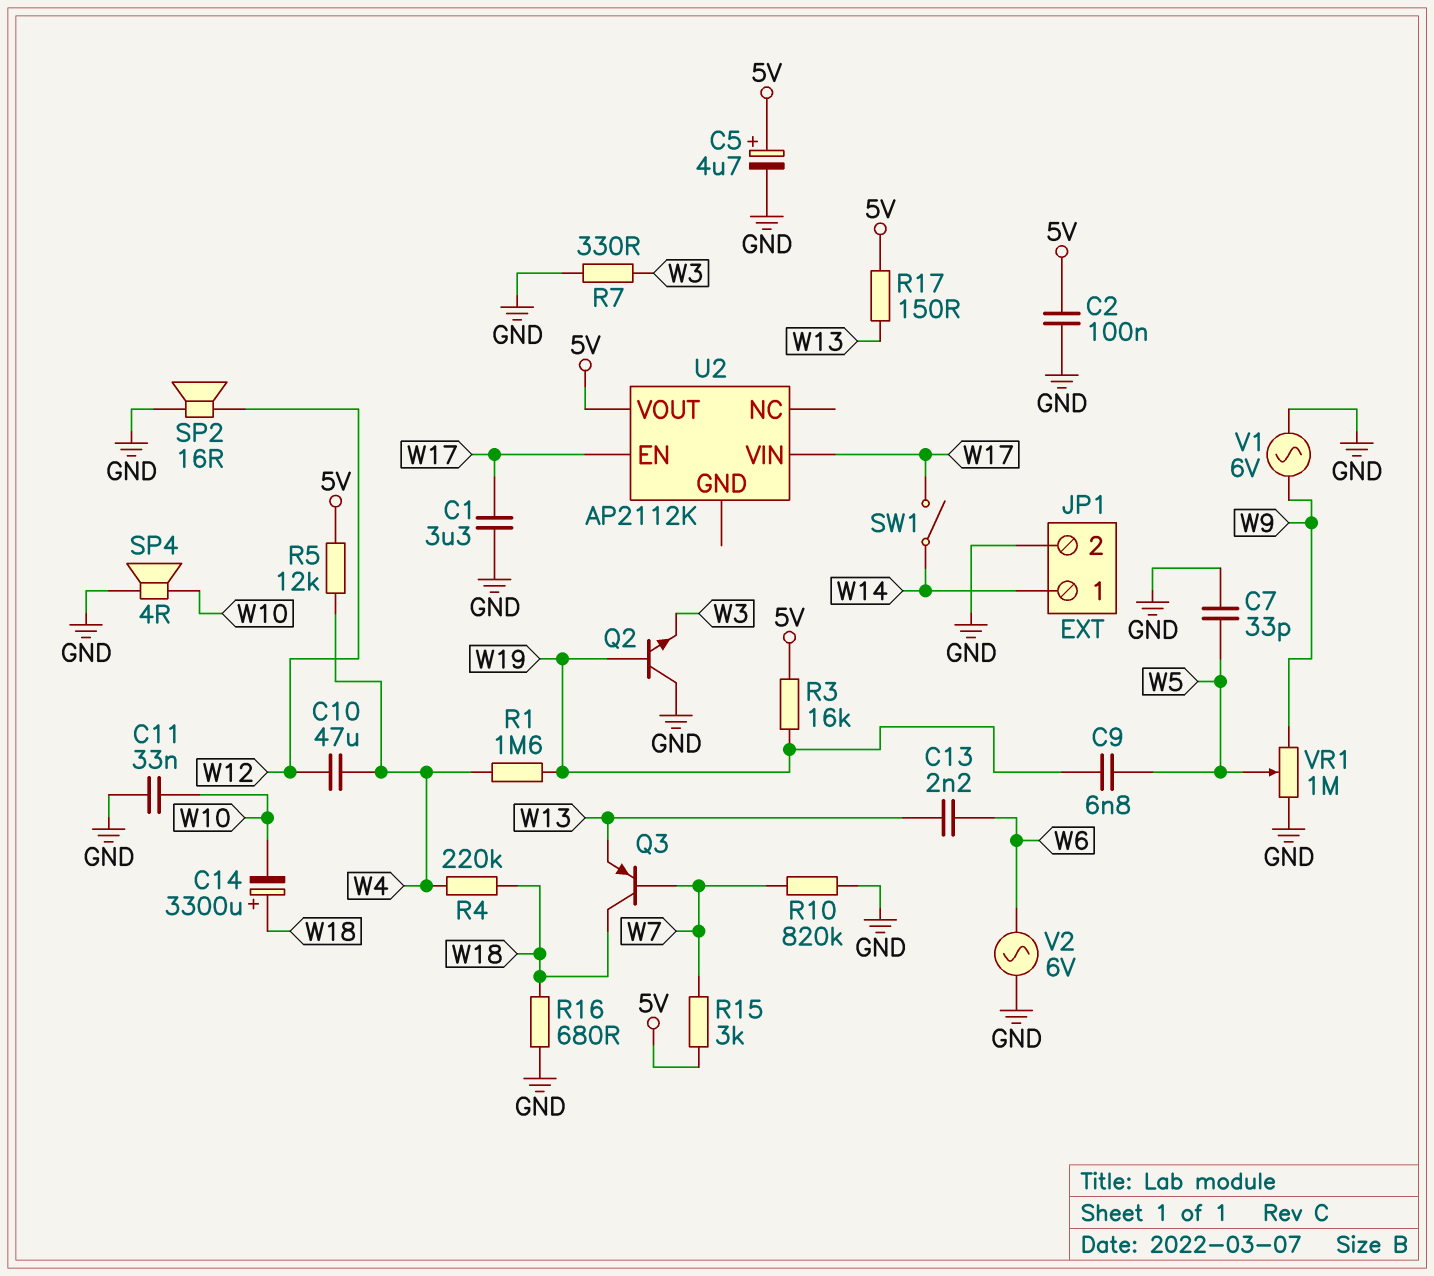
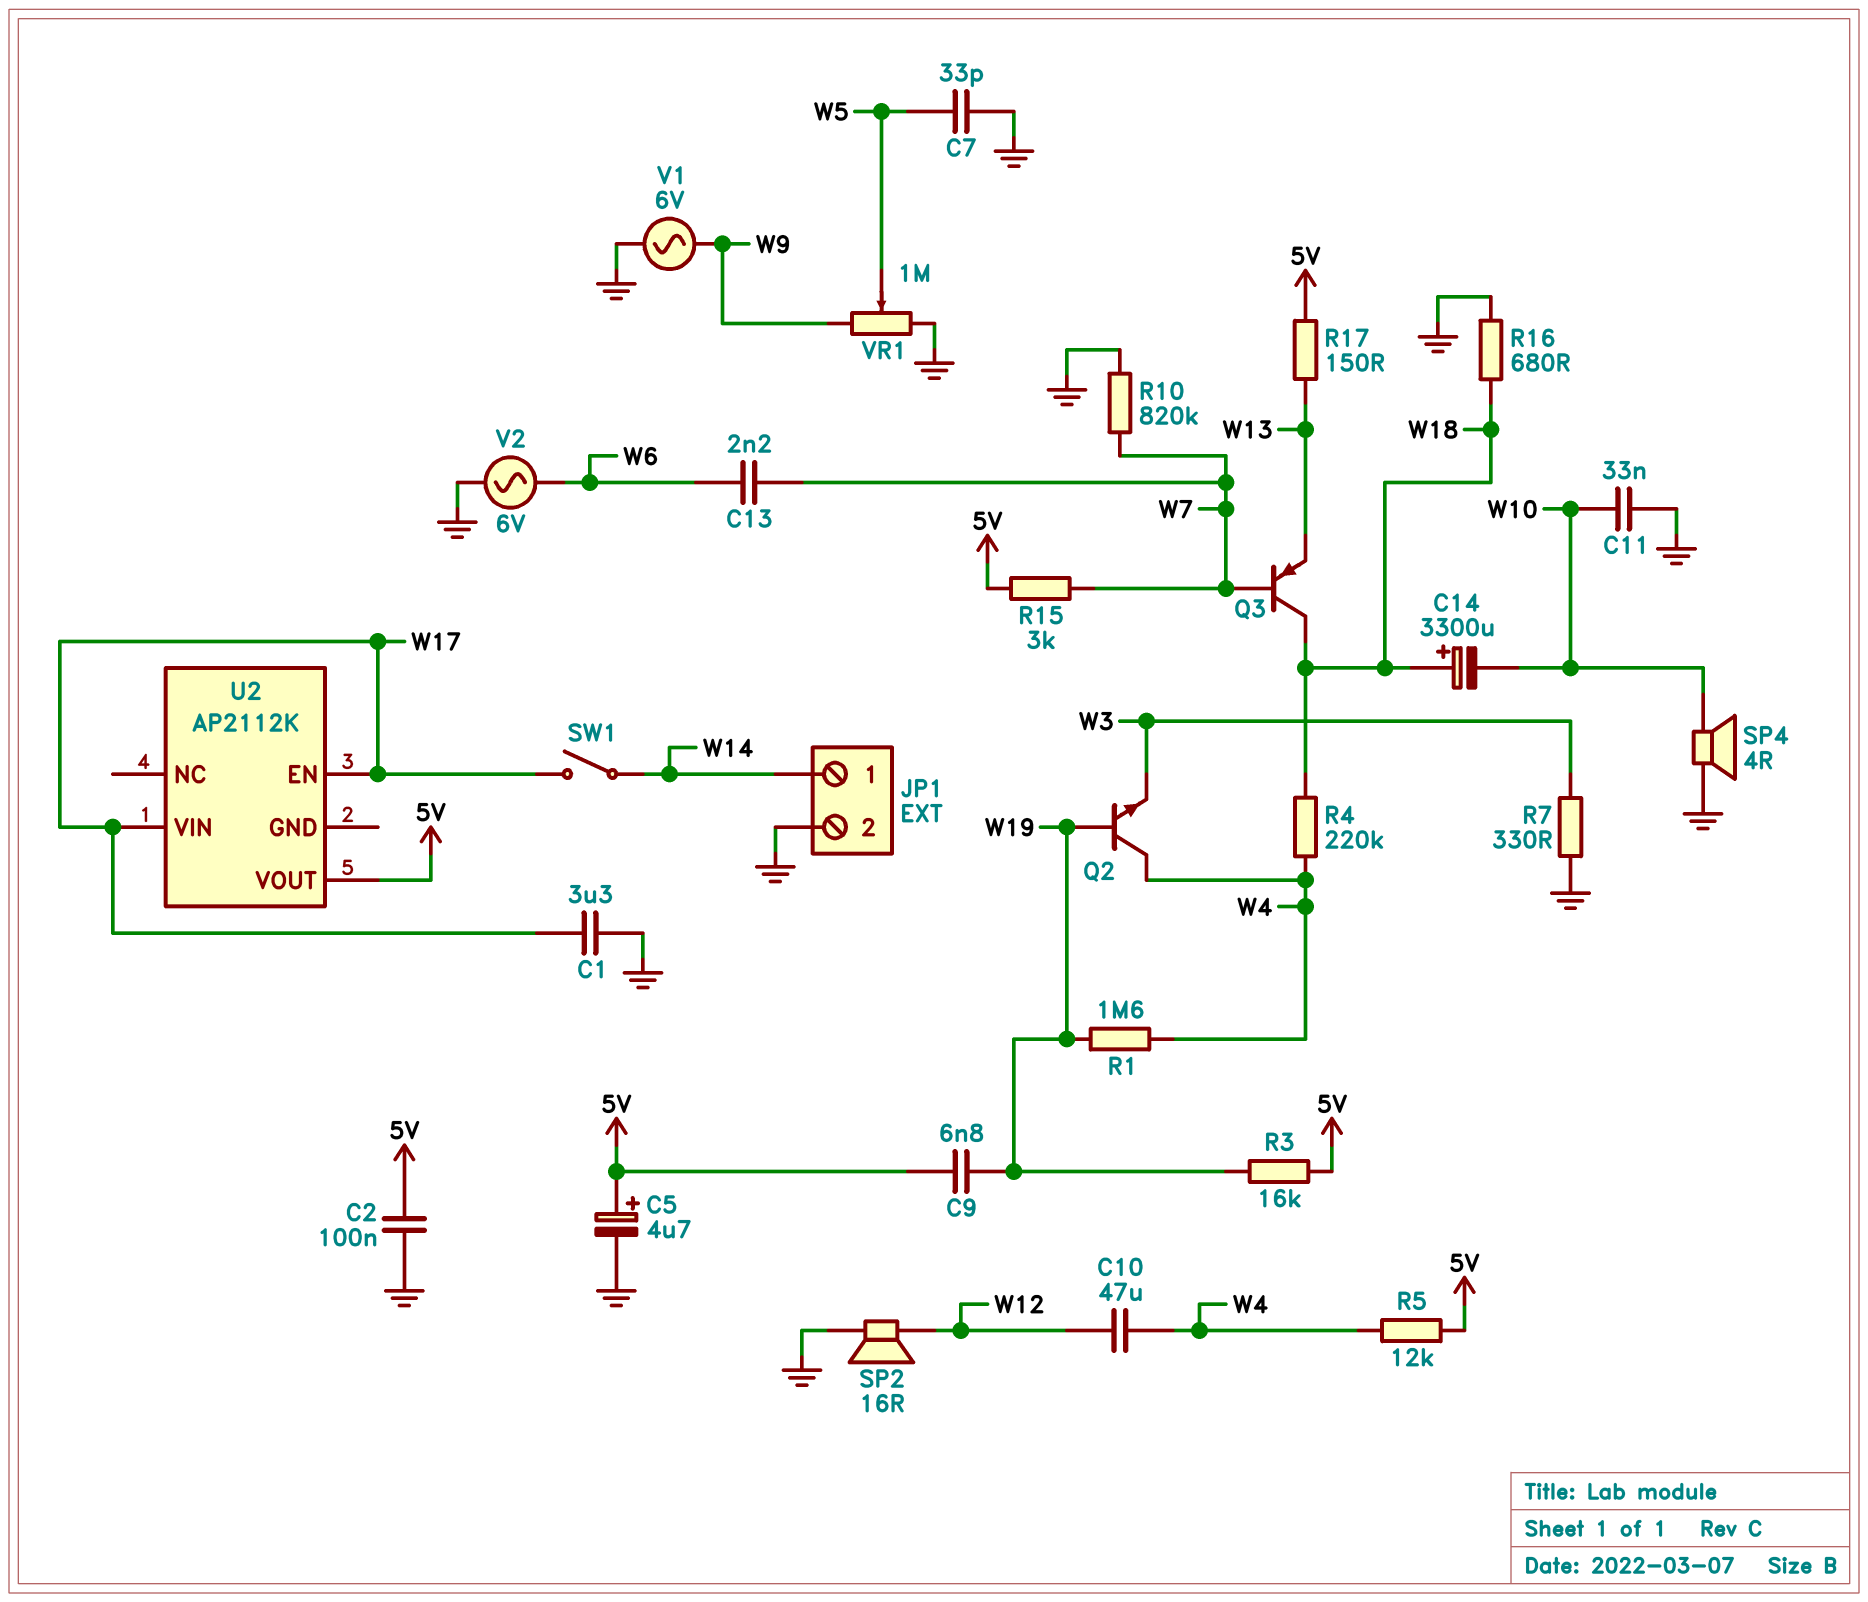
C9: 6.8nF (W5, W19) -> 6.8nF (5V, W19)
C13: 2.2nF (W6, W13) -> 2.2nF (W6, W7)
Q2: NPN (B W19, C GND, E W3) -> NPN (B W19, C W4, E W3)

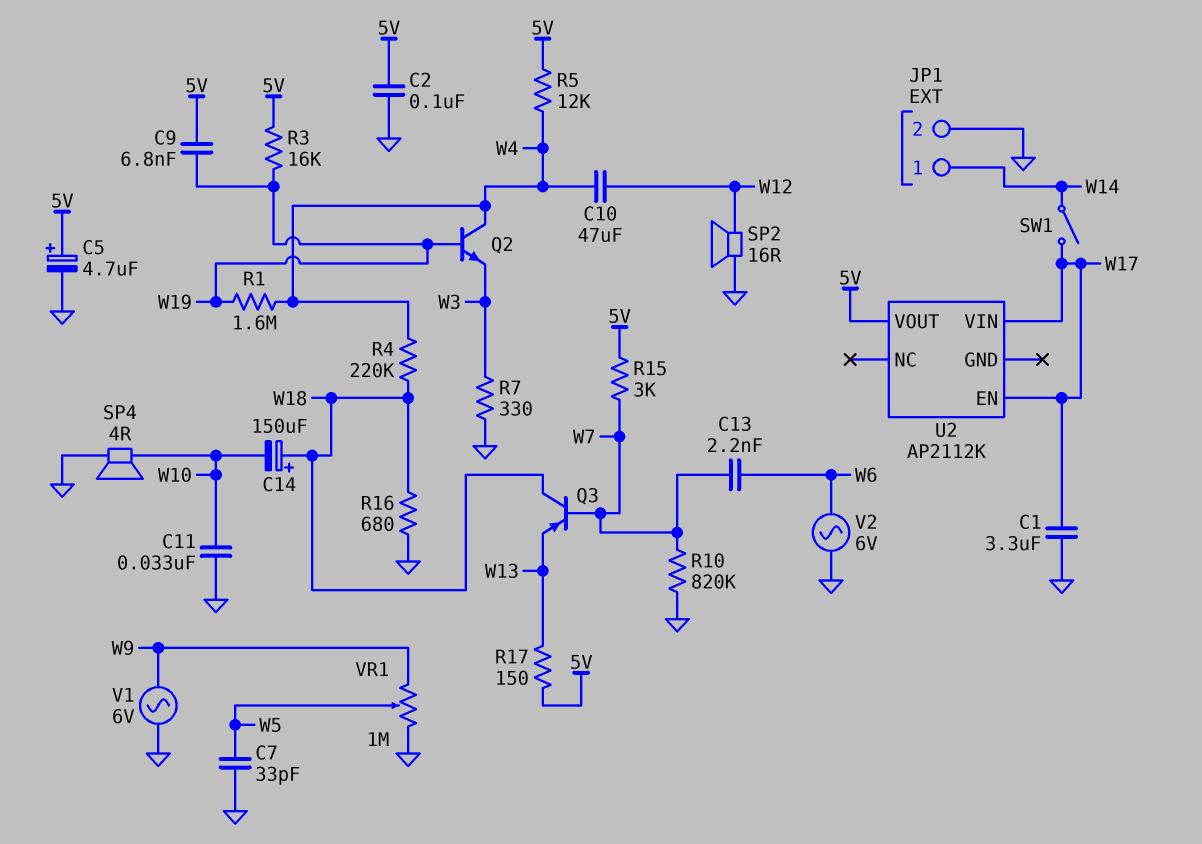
C14: 3300uF (plus W18, minus W10) -> 150uF (plus W18, minus W10)

